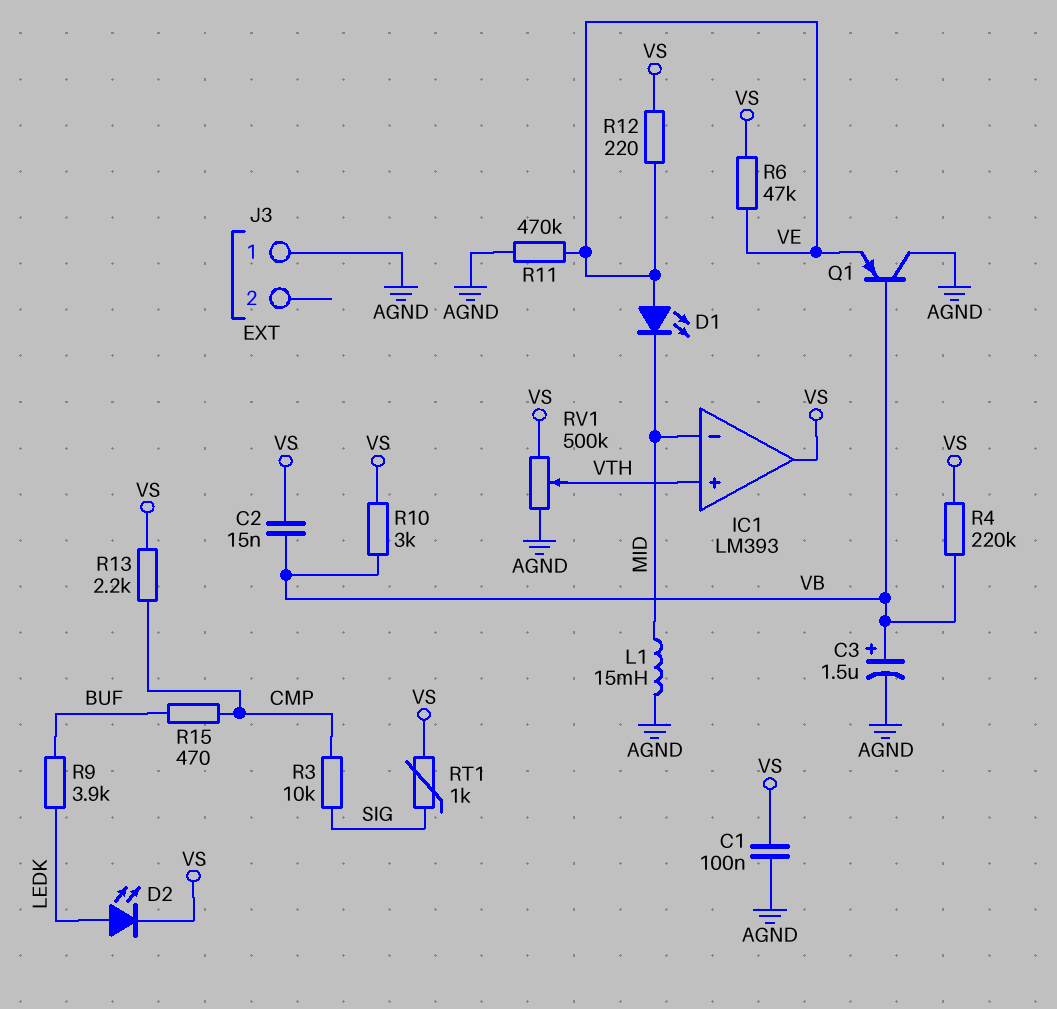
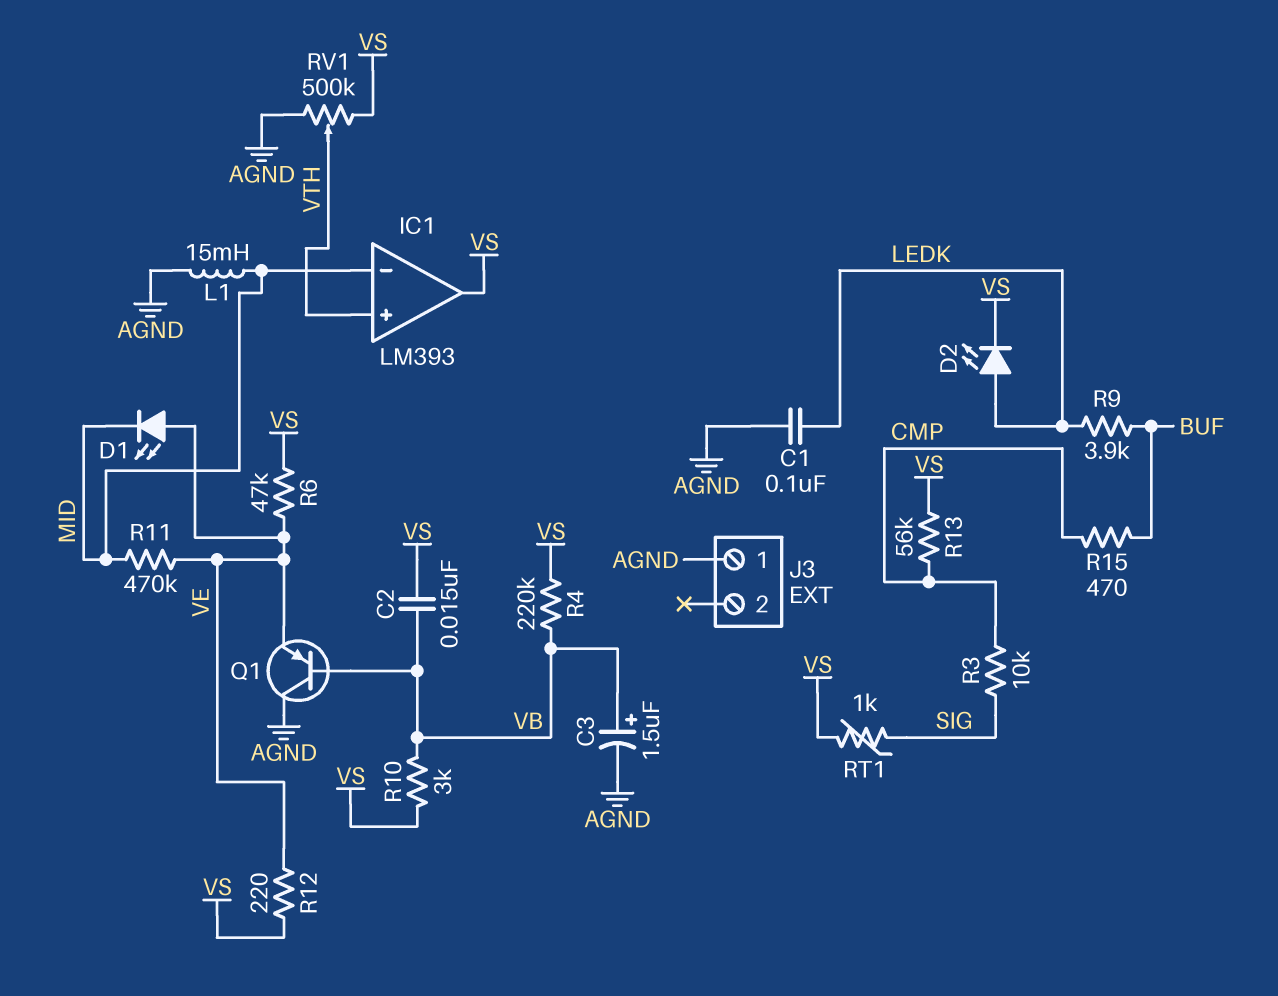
C1: 100nF (AGND, VS) -> 100nF (AGND, LEDK)
R11: 470k (AGND, VE) -> 470k (MID, VE)
R13: 2.2k (CMP, VS) -> 56k (CMP, VS)

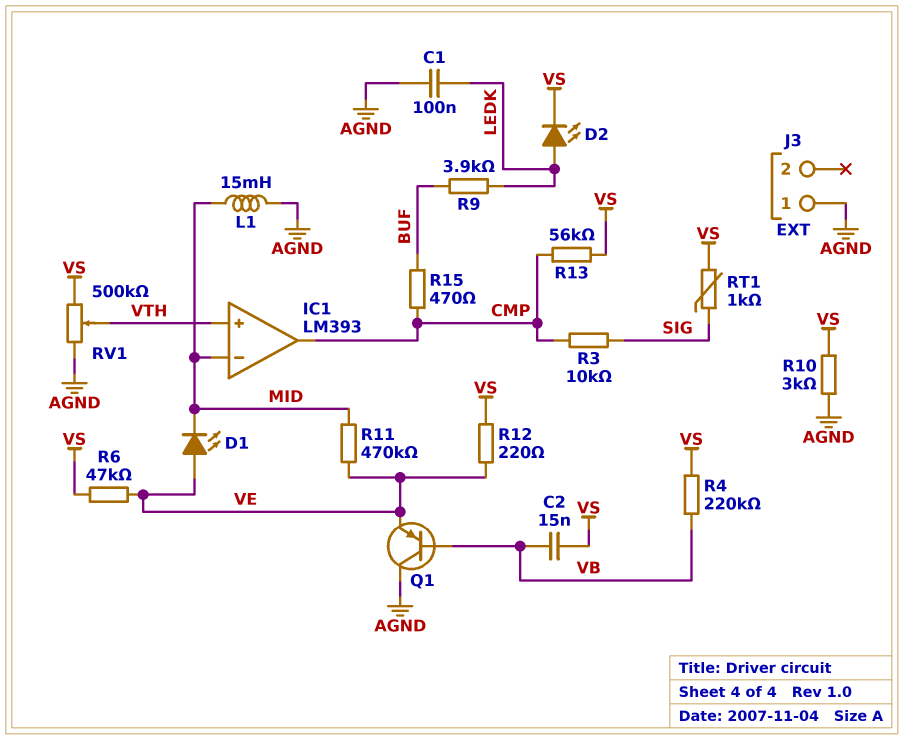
C3: 1.5uF (plus VB, minus AGND) -> none
IC1 pin out: VS -> CMP
R10: 3k (VB, VS) -> 3k (AGND, VS)

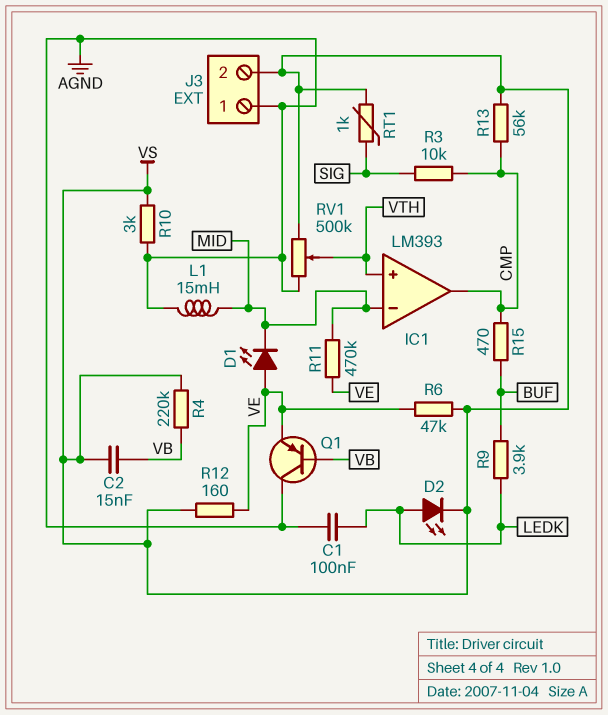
J3 pin 2: none -> VS
R12: 220 (VE, VS) -> 160 (VE, VS)

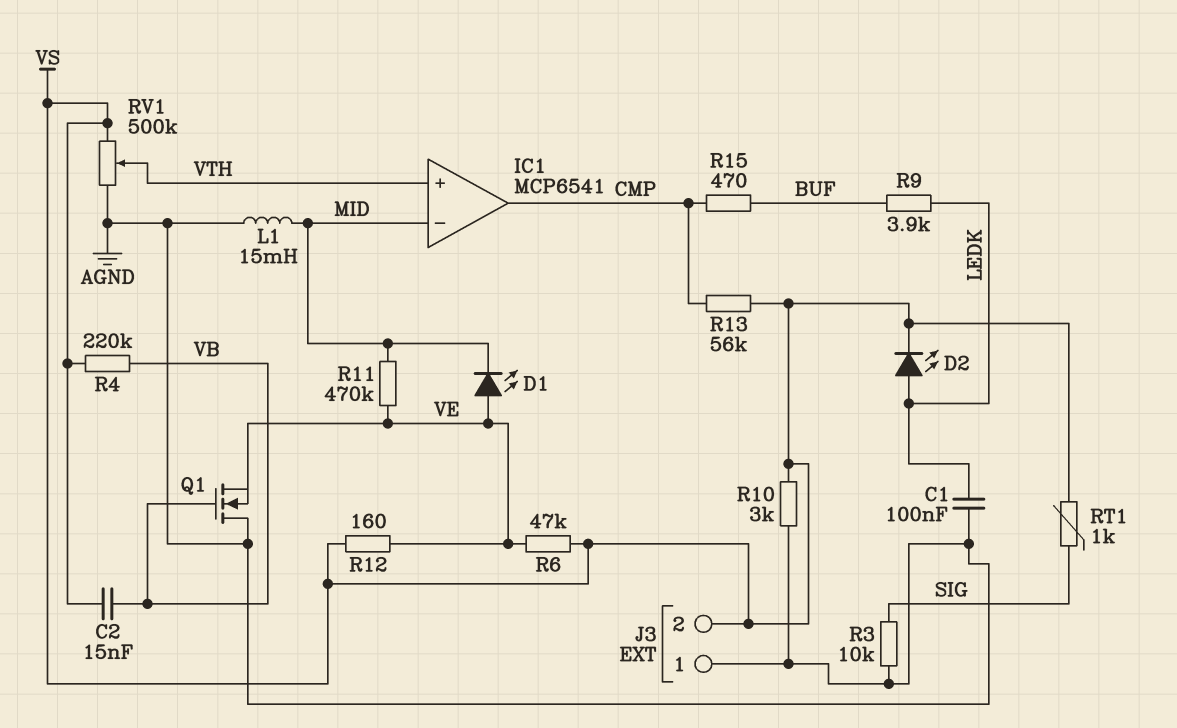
IC1: LM393 -> MCP6541
Q1: PNP (B VB, C AGND, E VE) -> NMOS (G VB, D AGND, S VE)
R3: 10k (CMP, SIG) -> 10k (AGND, SIG)

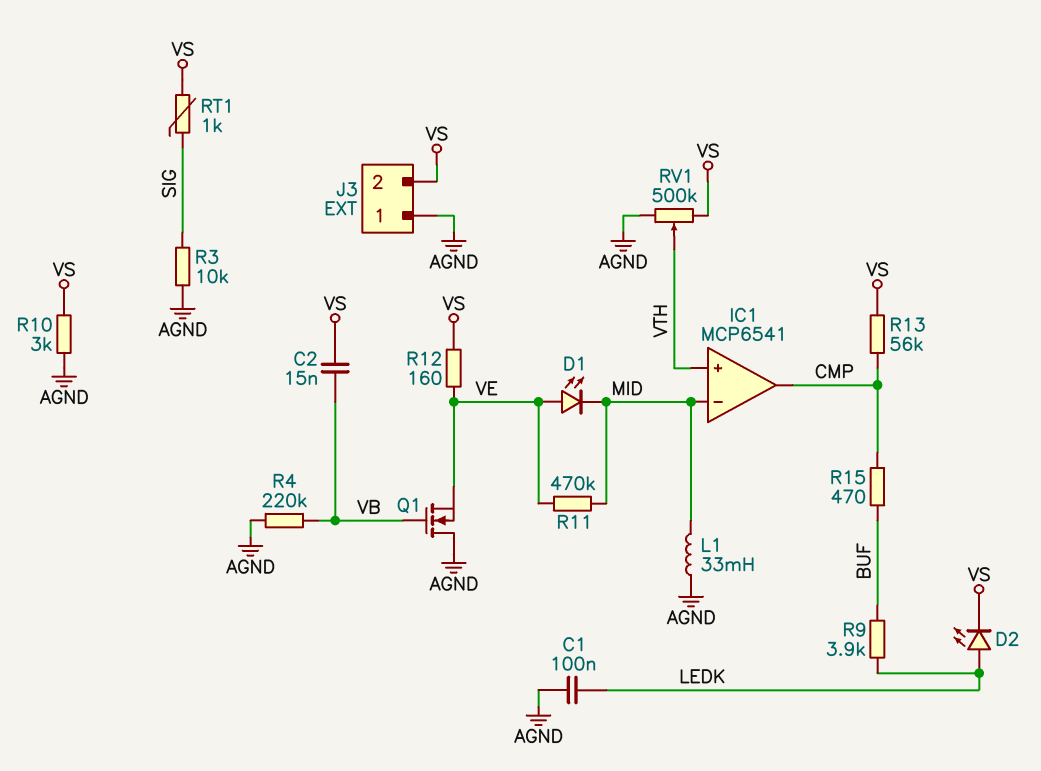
L1: 15mH (AGND, MID) -> 33mH (AGND, MID)
R4: 220k (VB, VS) -> 220k (AGND, VB)
R6: 47k (VE, VS) -> none

